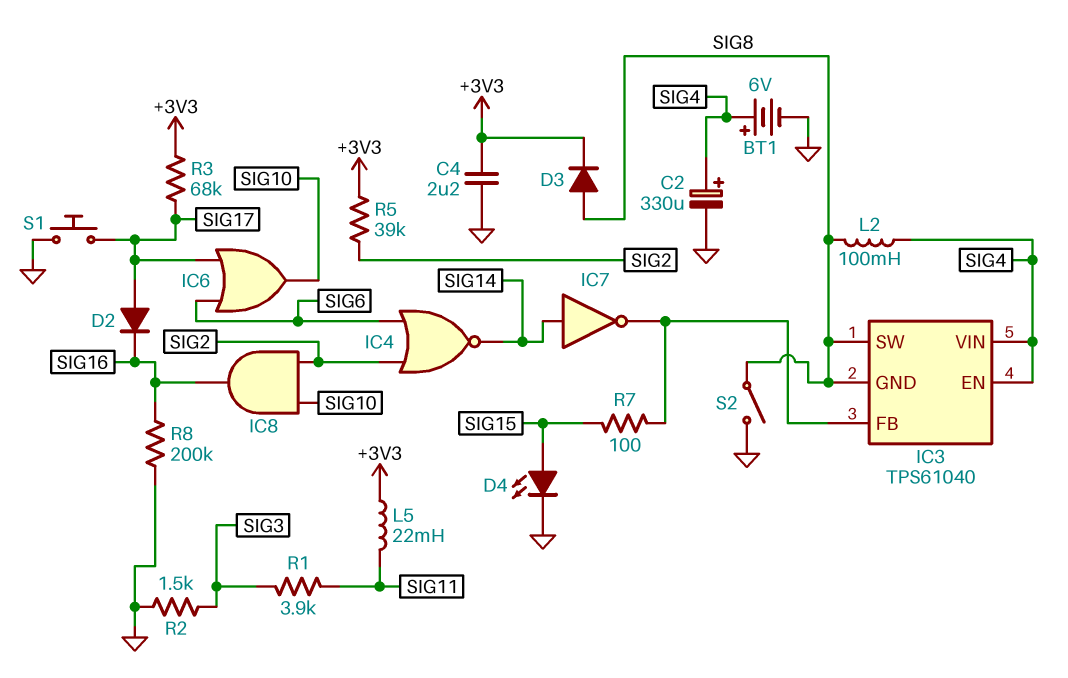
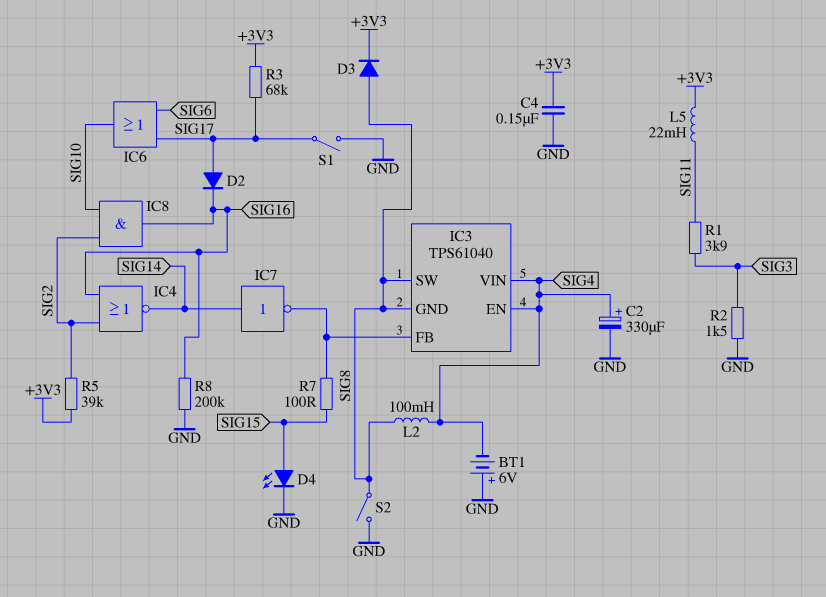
BT1: 6V (plus SIG4, minus GND) -> 6V (plus GND, minus SIG4)
C4: 2.2uF (+3V3, GND) -> 150nF (+3V3, GND)
IC4: NOR (in SIG2, in SIG6, out SIG14) -> NOR (in SIG2, in SIG16, out SIG14)
S1: button (GND, SIG17) -> switch (GND, SIG17)

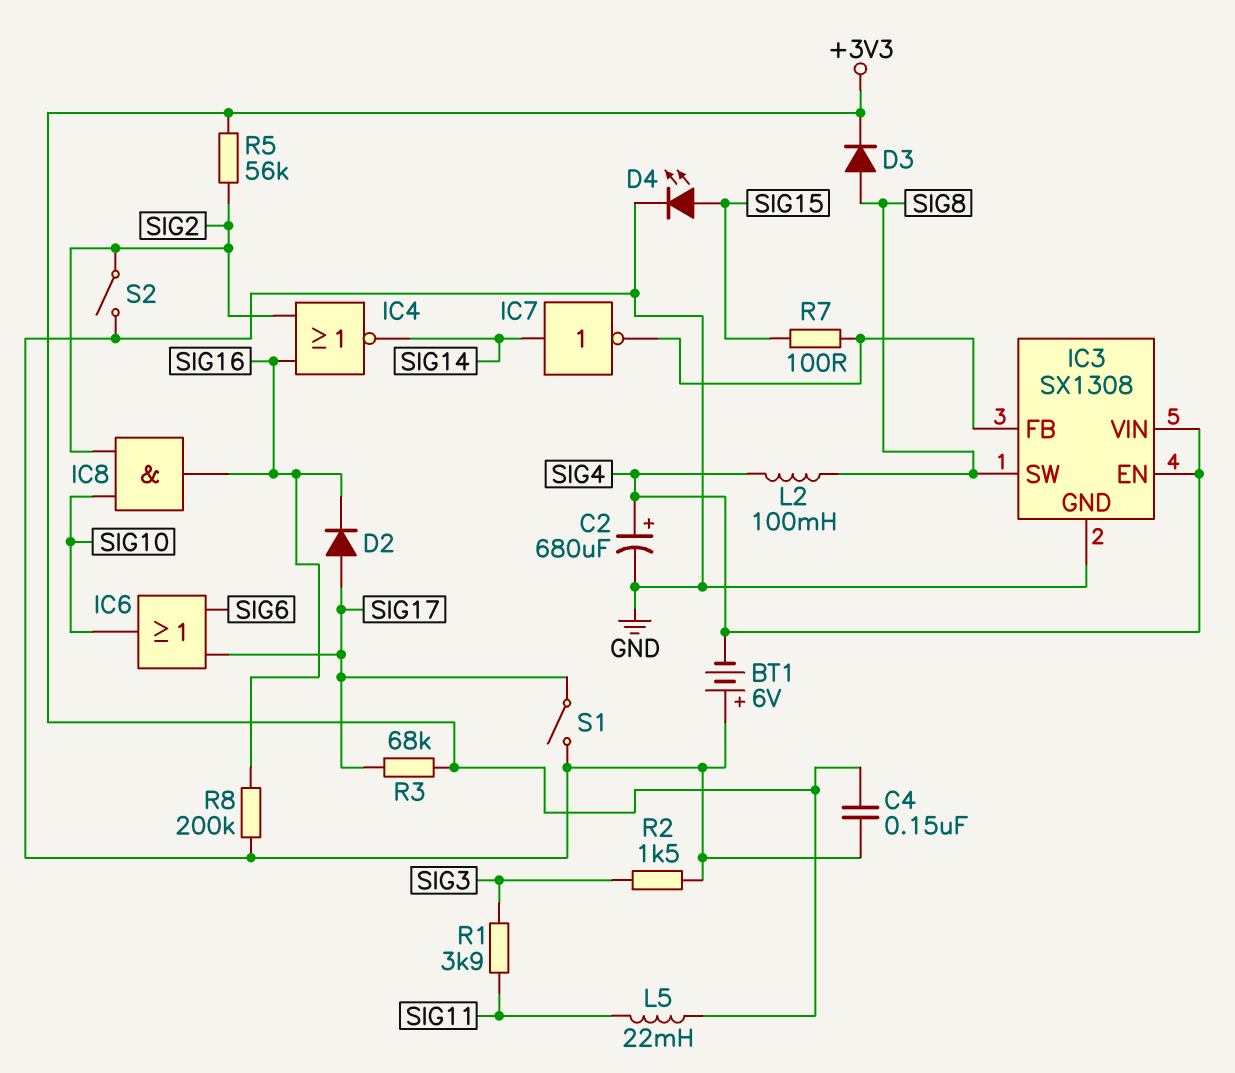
C2: 330uF (plus SIG4, minus GND) -> 680uF (plus SIG4, minus GND)
IC3: TPS61040 -> SX1308
IC3 pin GND: SIG8 -> GND
R5: 39k (+3V3, SIG2) -> 56k (+3V3, SIG2)
S2: switch (GND, SIG8) -> switch (GND, SIG2)

